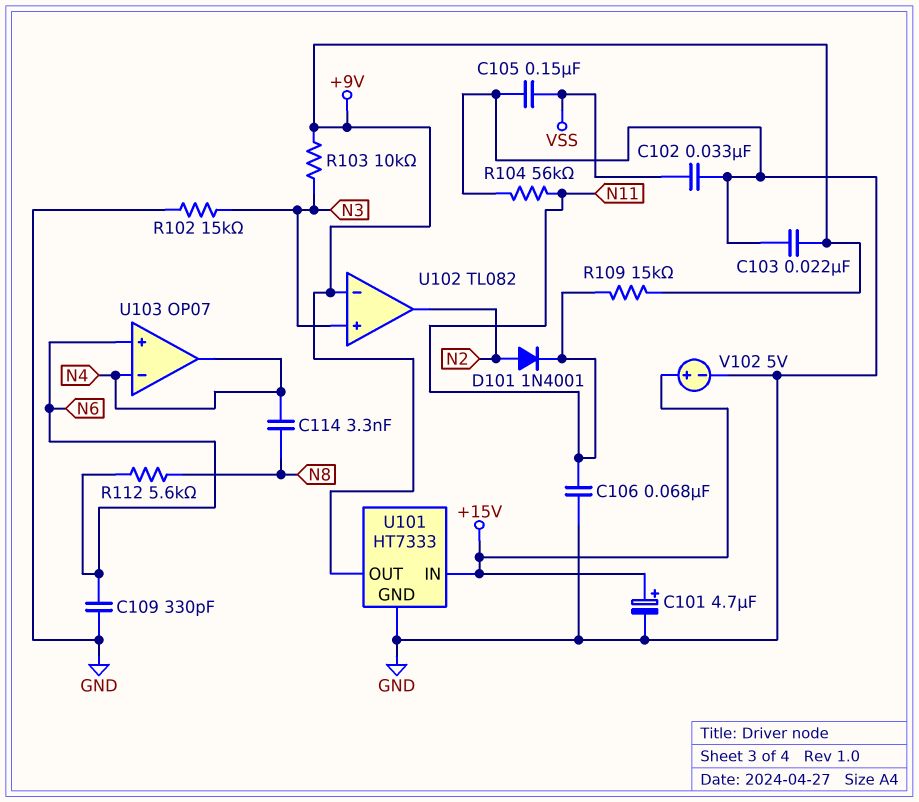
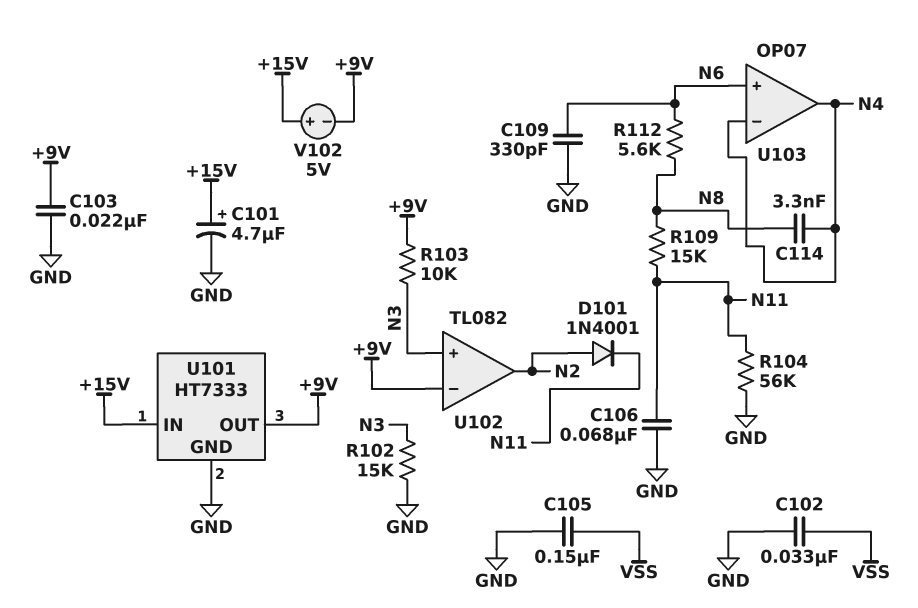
R109: 15k (+9V, N11) -> 15k (N8, N11)
V102: 5V (plus +15V, minus GND) -> 5V (plus +15V, minus +9V)

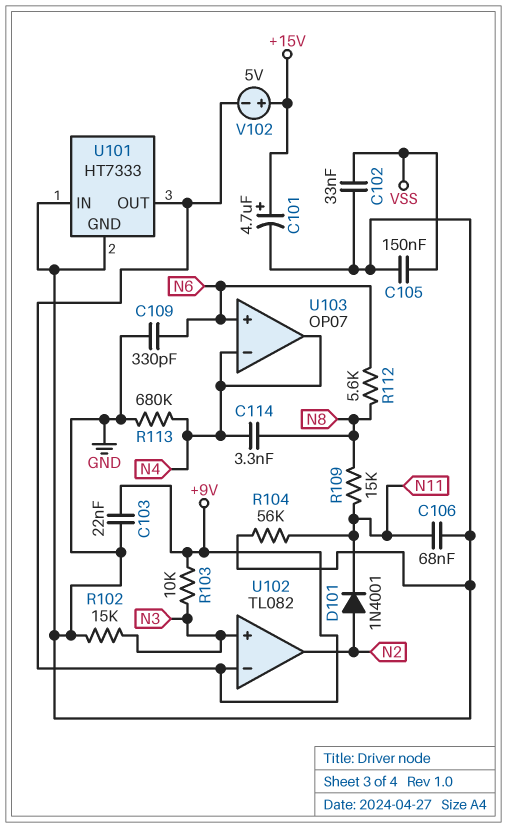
R113: none -> 680k (GND, N4)
U101 pin IN: +15V -> GND

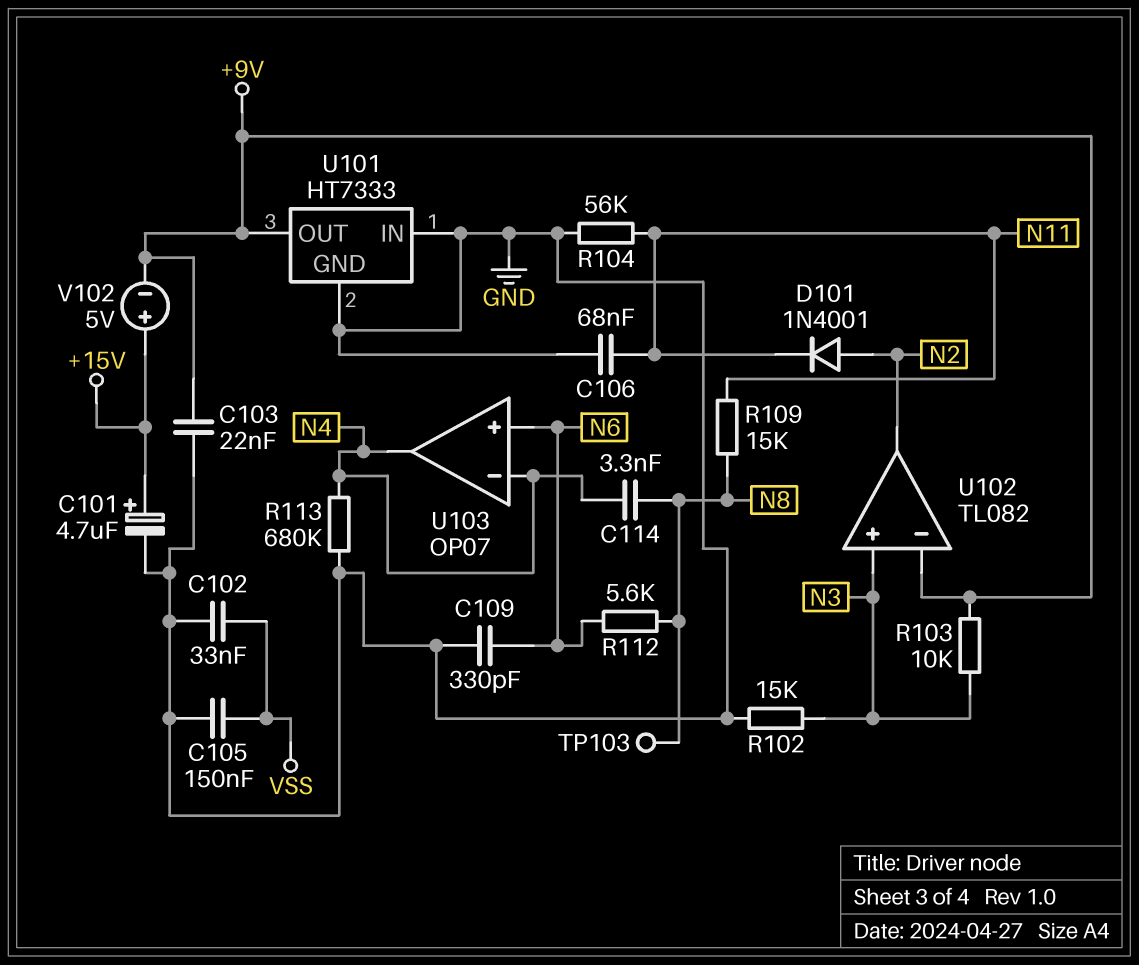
TP103: none -> test point (N8)

